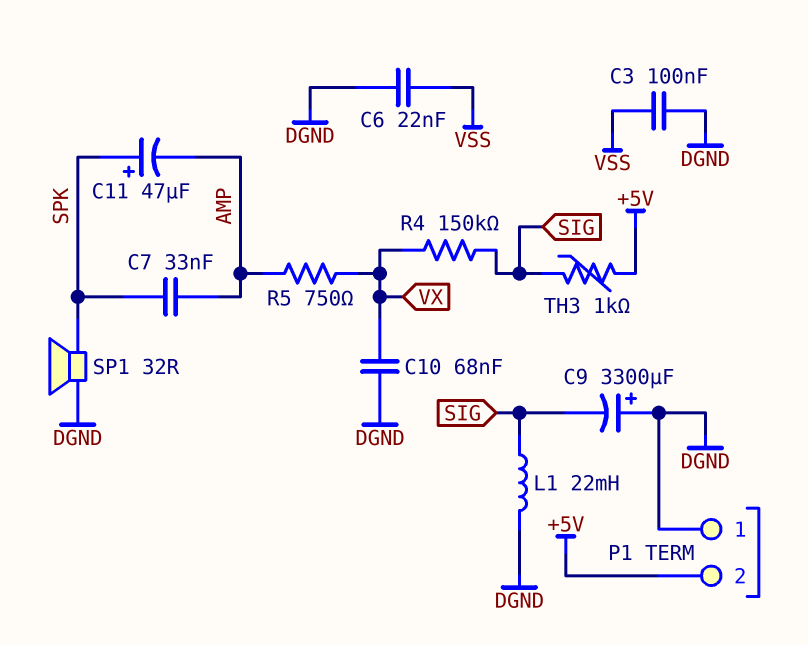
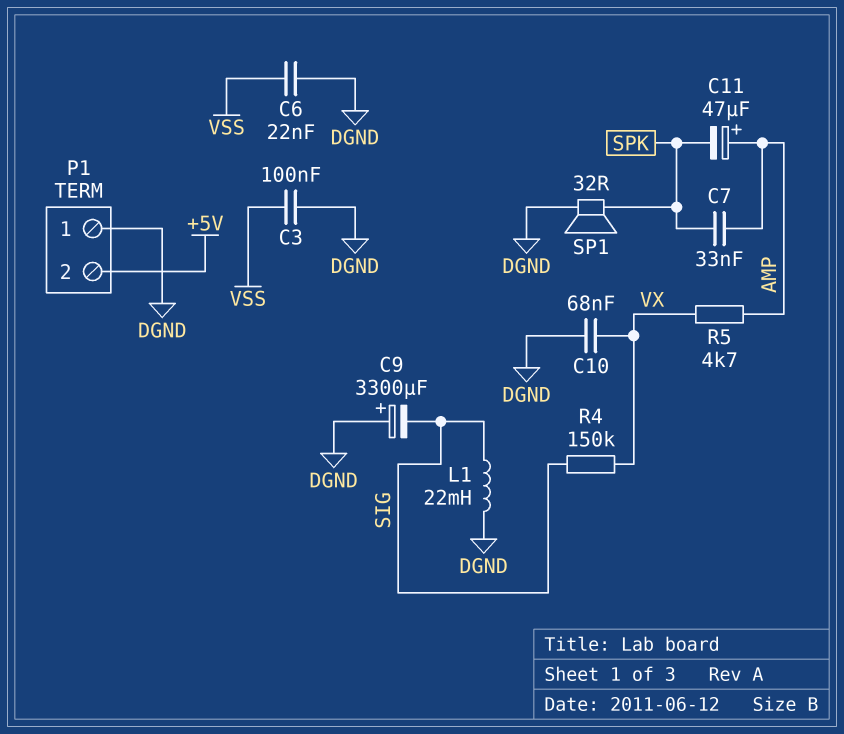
C11: 47uF (plus SPK, minus AMP) -> 47uF (plus AMP, minus SPK)
R5: 750 (AMP, VX) -> 4.7k (AMP, VX)
TH3: 1k (+5V, SIG) -> none

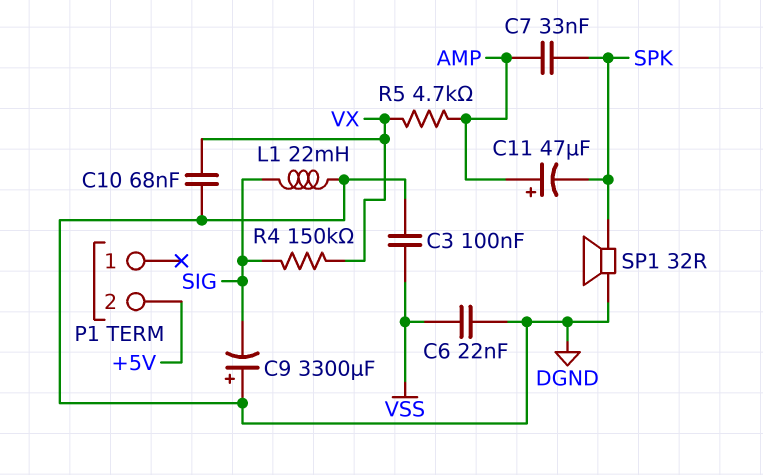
P1 pin 1: DGND -> none

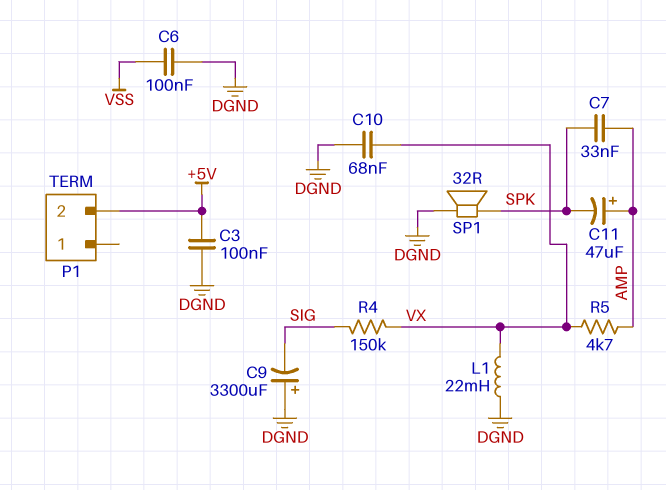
C3: 100nF (DGND, VSS) -> 100nF (+5V, DGND)
C6: 22nF (DGND, VSS) -> 100nF (DGND, VSS)
L1: 22mH (DGND, SIG) -> 22mH (DGND, VX)

